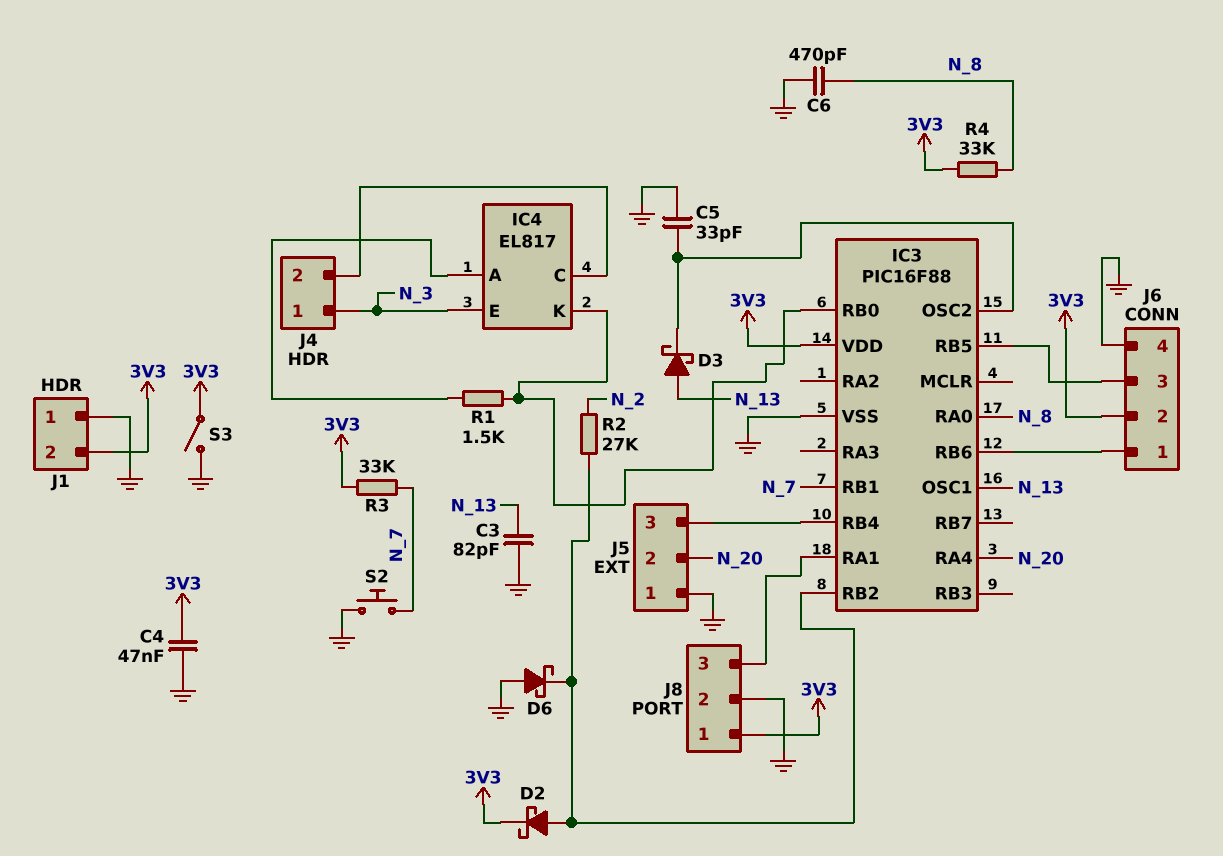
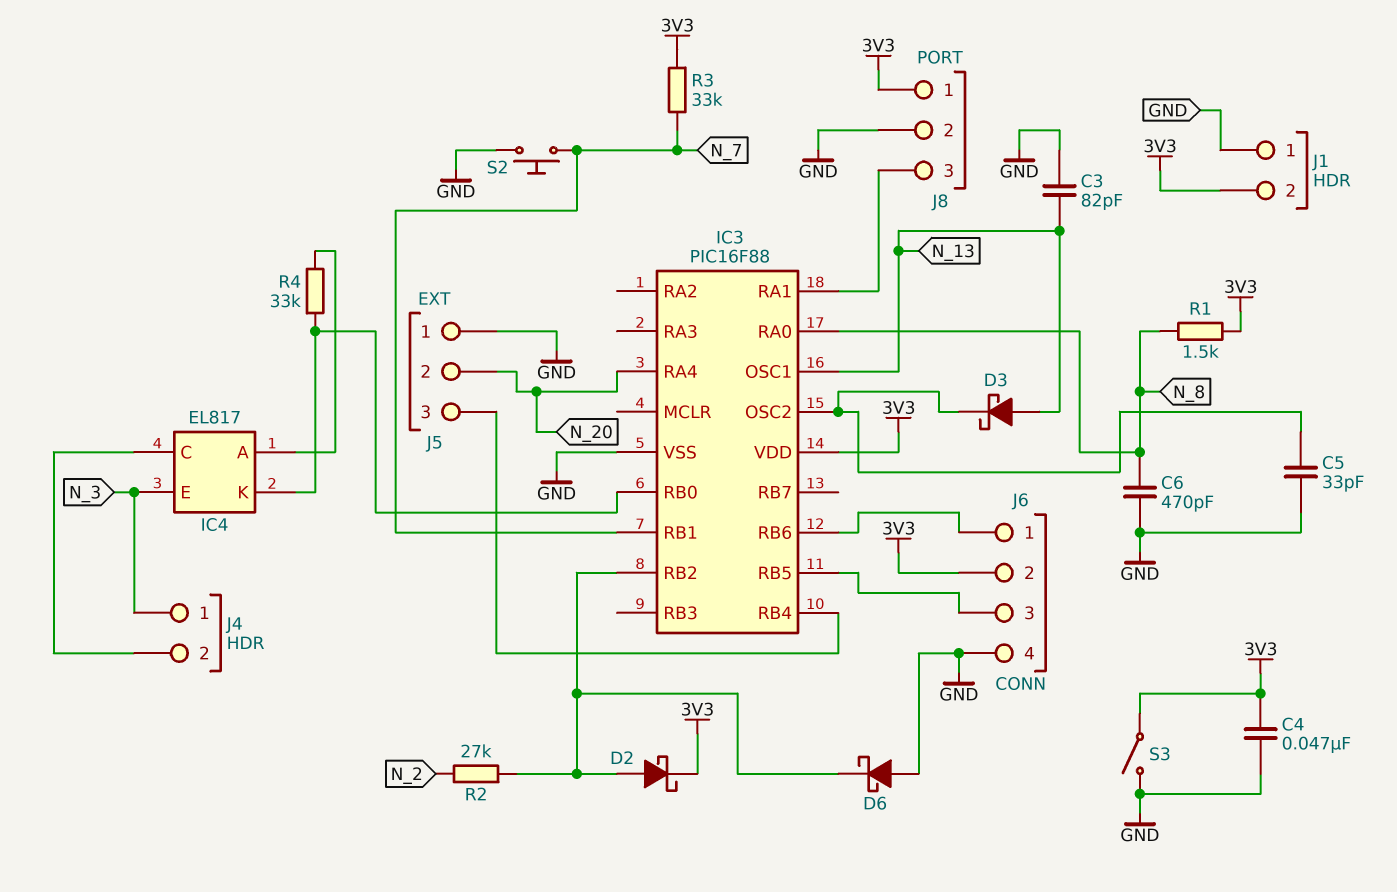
R1: 1.5k (IC3/RB0, IC4/A) -> 1.5k (3V3, N_8)
R4: 33k (3V3, N_8) -> 33k (IC3/RB0, IC4/A)

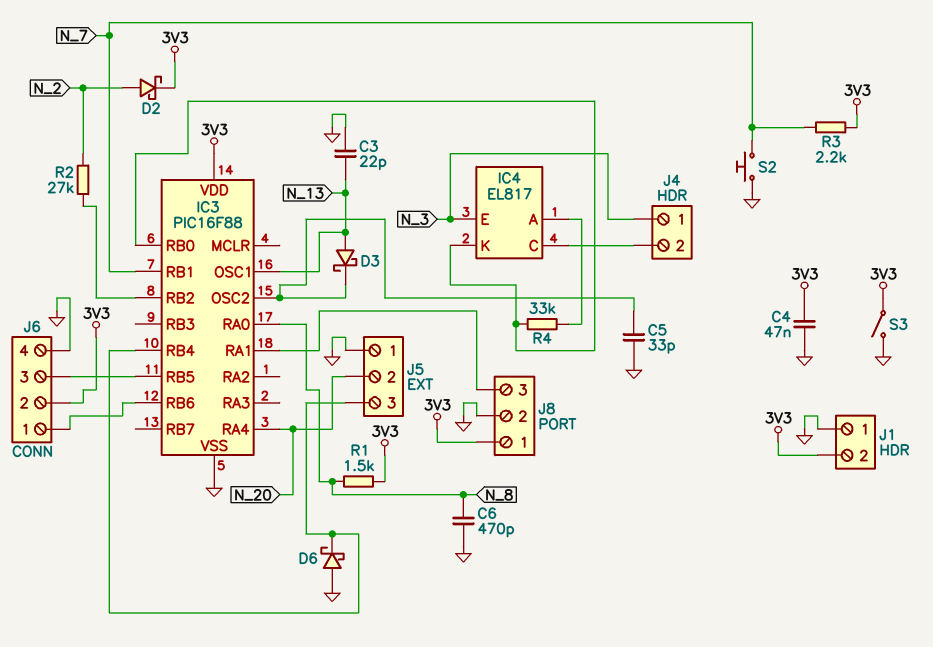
C3: 82pF (GND, N_13) -> 22pF (GND, N_13)
D2: schottky (A IC3/RB2, K 3V3) -> schottky (A N_2, K 3V3)
D6: schottky (A GND, K IC3/RB2) -> schottky (A GND, K IC3/RB4)
R3: 33k (3V3, N_7) -> 2.2k (3V3, N_7)

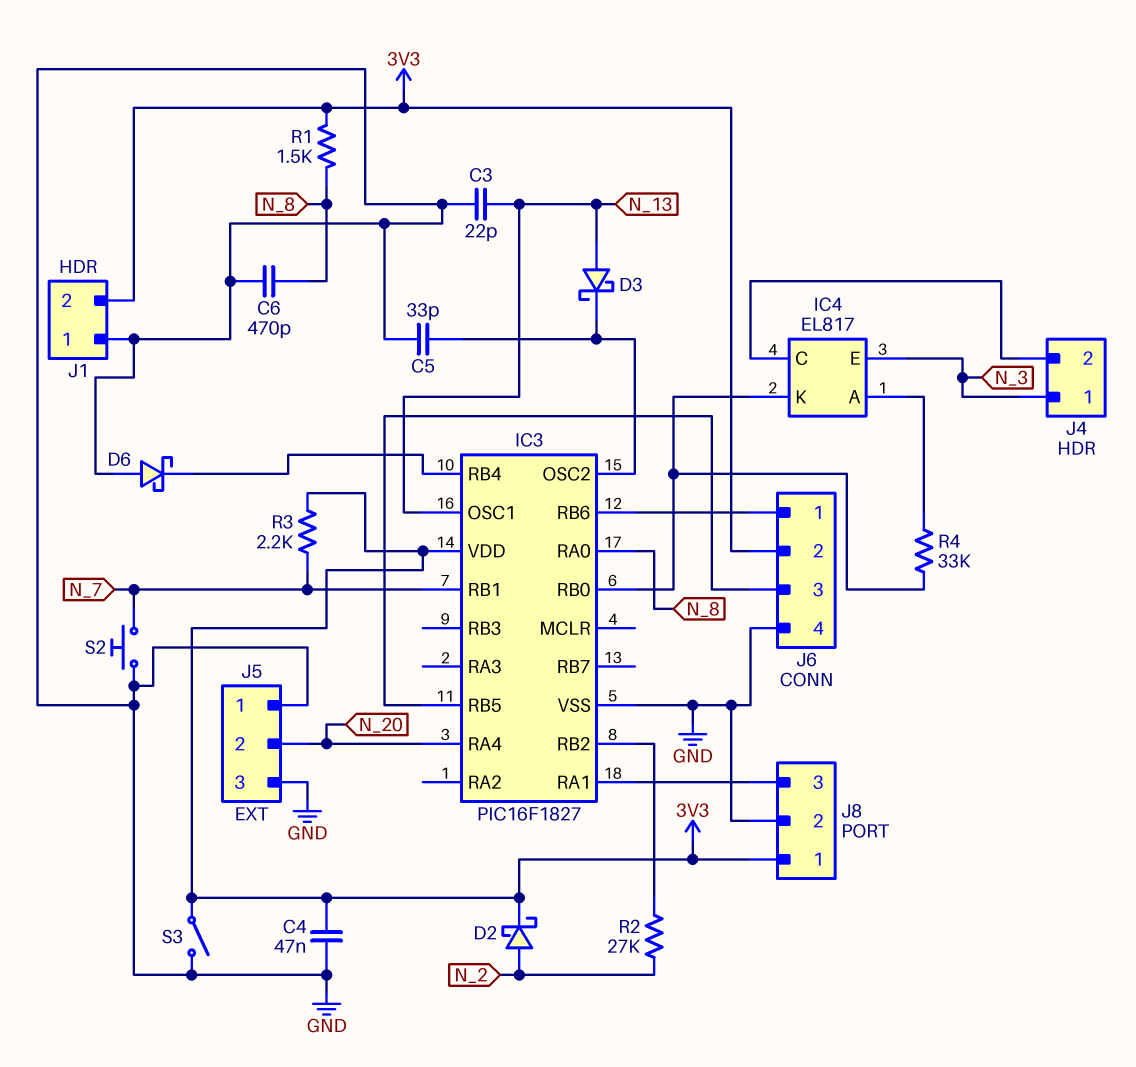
IC3: PIC16F88 -> PIC16F1827
J5 pin 3: IC3/RB4 -> GND

